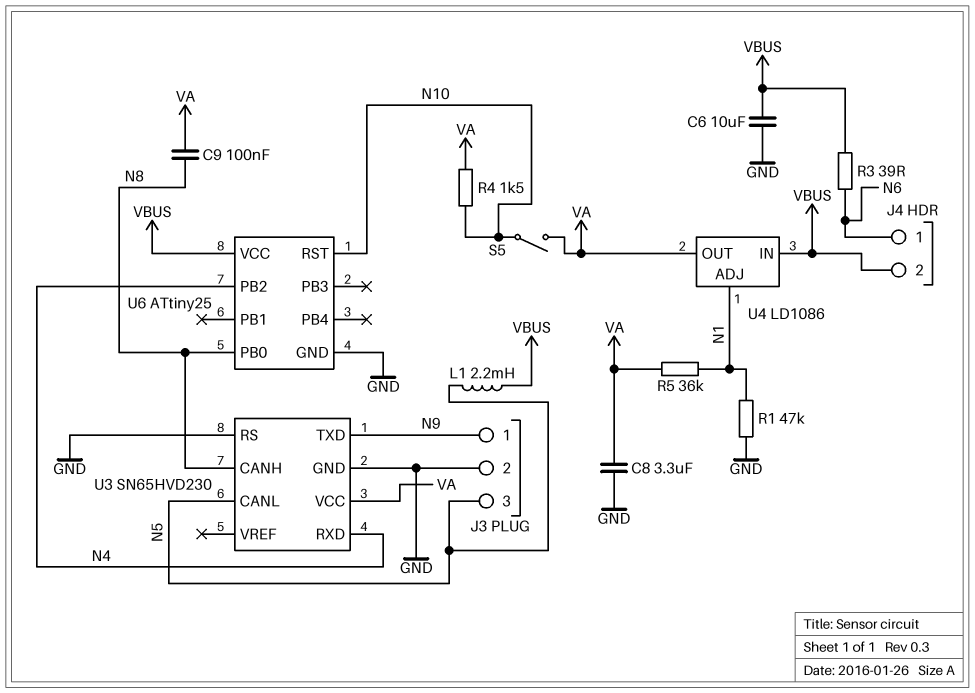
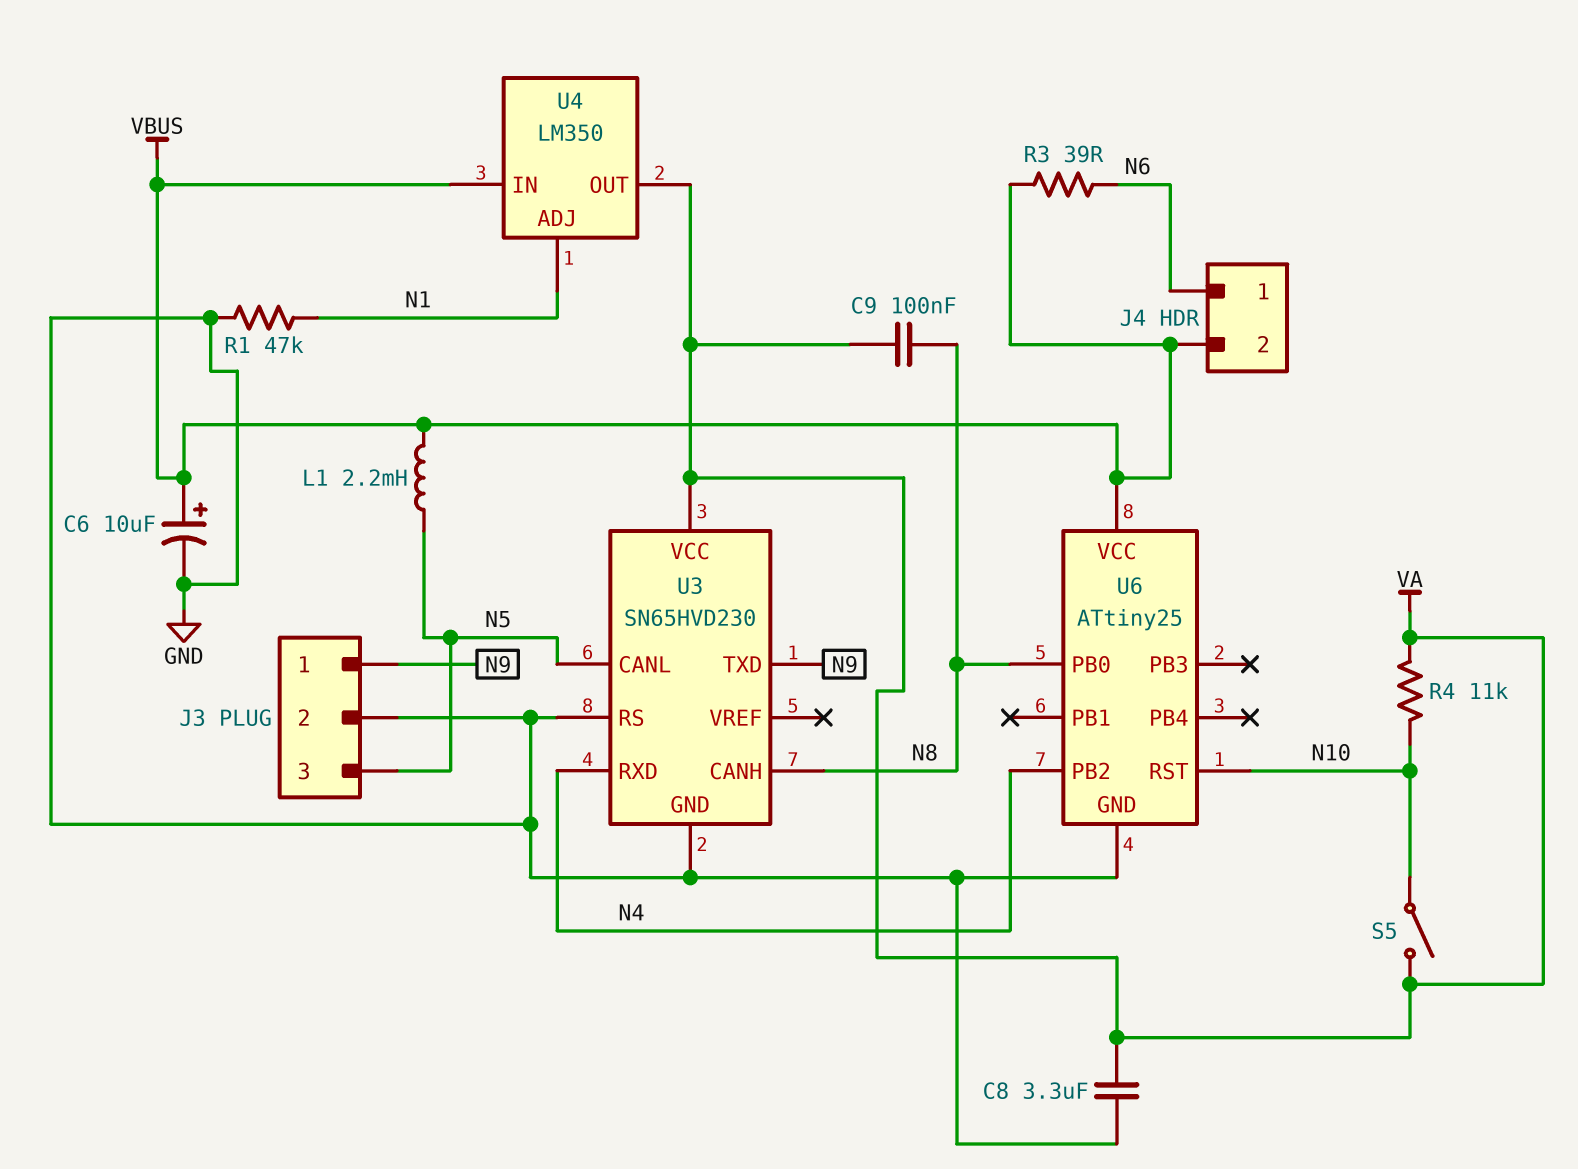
C6: 10uF (GND, VBUS) -> 10uF (plus VBUS, minus GND)
R4: 1.5k (N10, VA) -> 11k (N10, VA)
R5: 36k (N1, VA) -> none
U4: LD1086 -> LM350

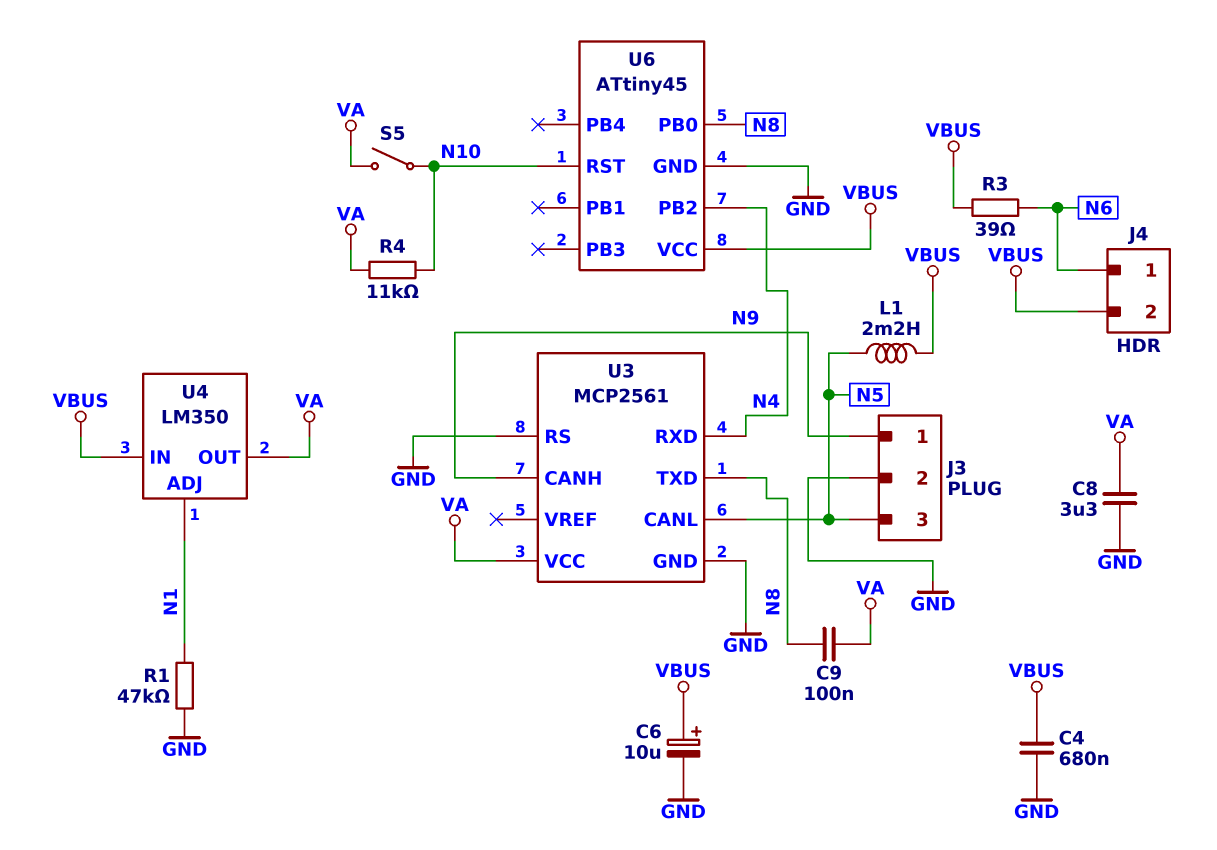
C4: none -> 680nF (GND, VBUS)
U3: SN65HVD230 -> MCP2561
U3 pin CANH: N8 -> N9
U3 pin TXD: N9 -> N8
U6: ATtiny25 -> ATtiny45

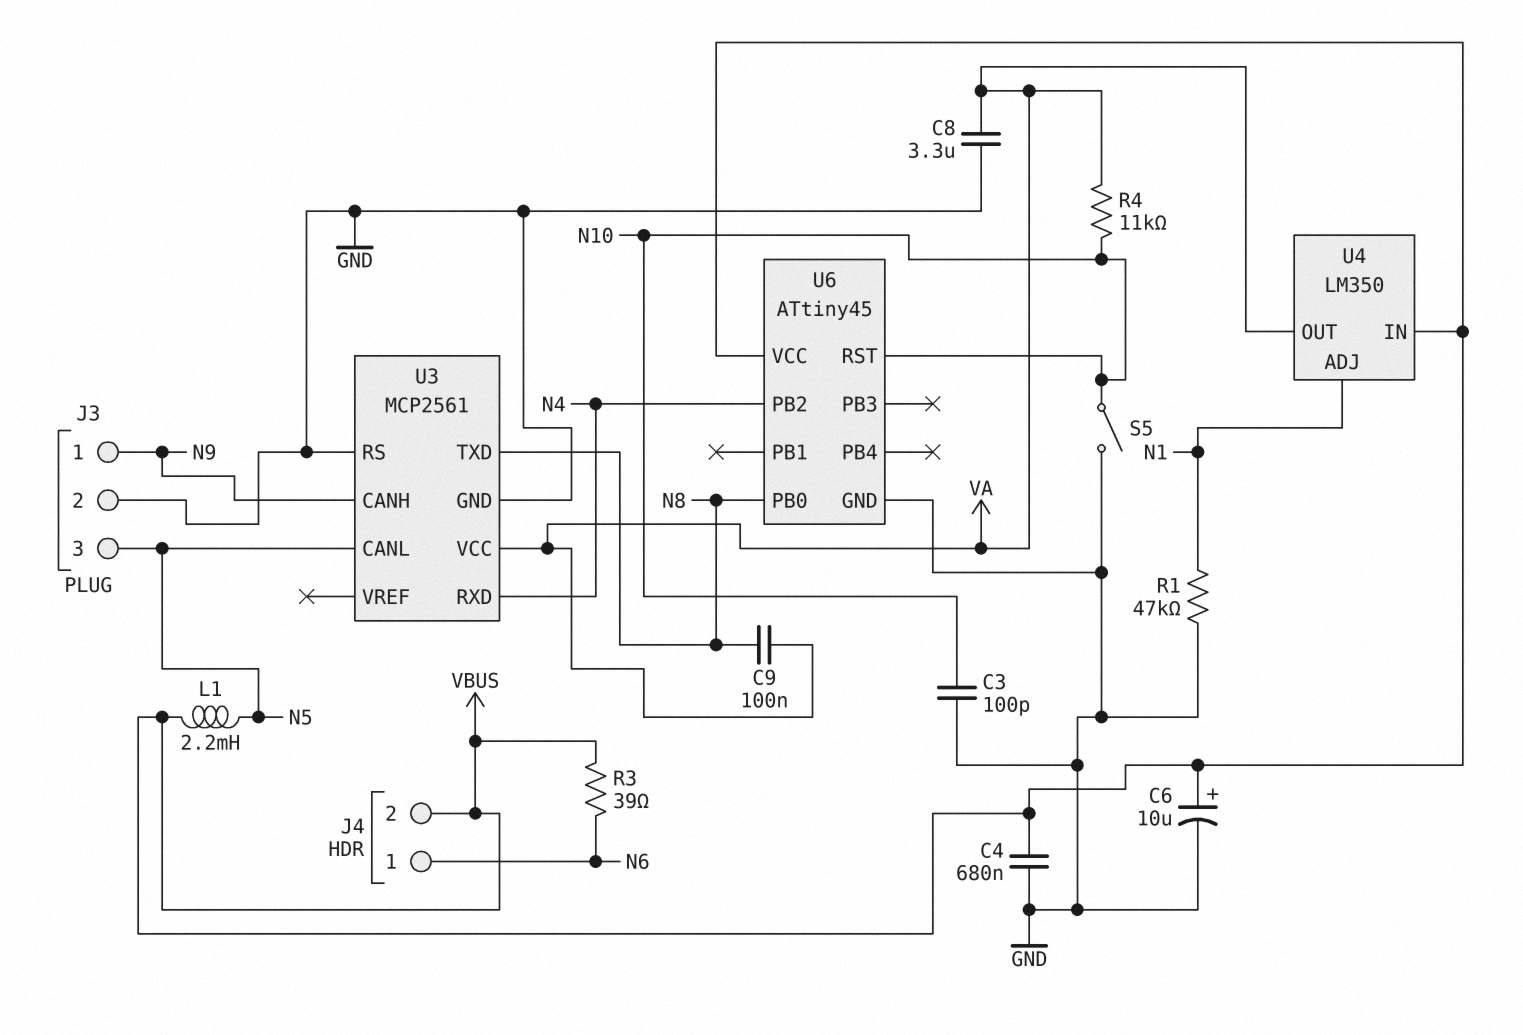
C3: none -> 100pF (GND, N10)
S5: switch (N10, VA) -> switch (GND, N10)

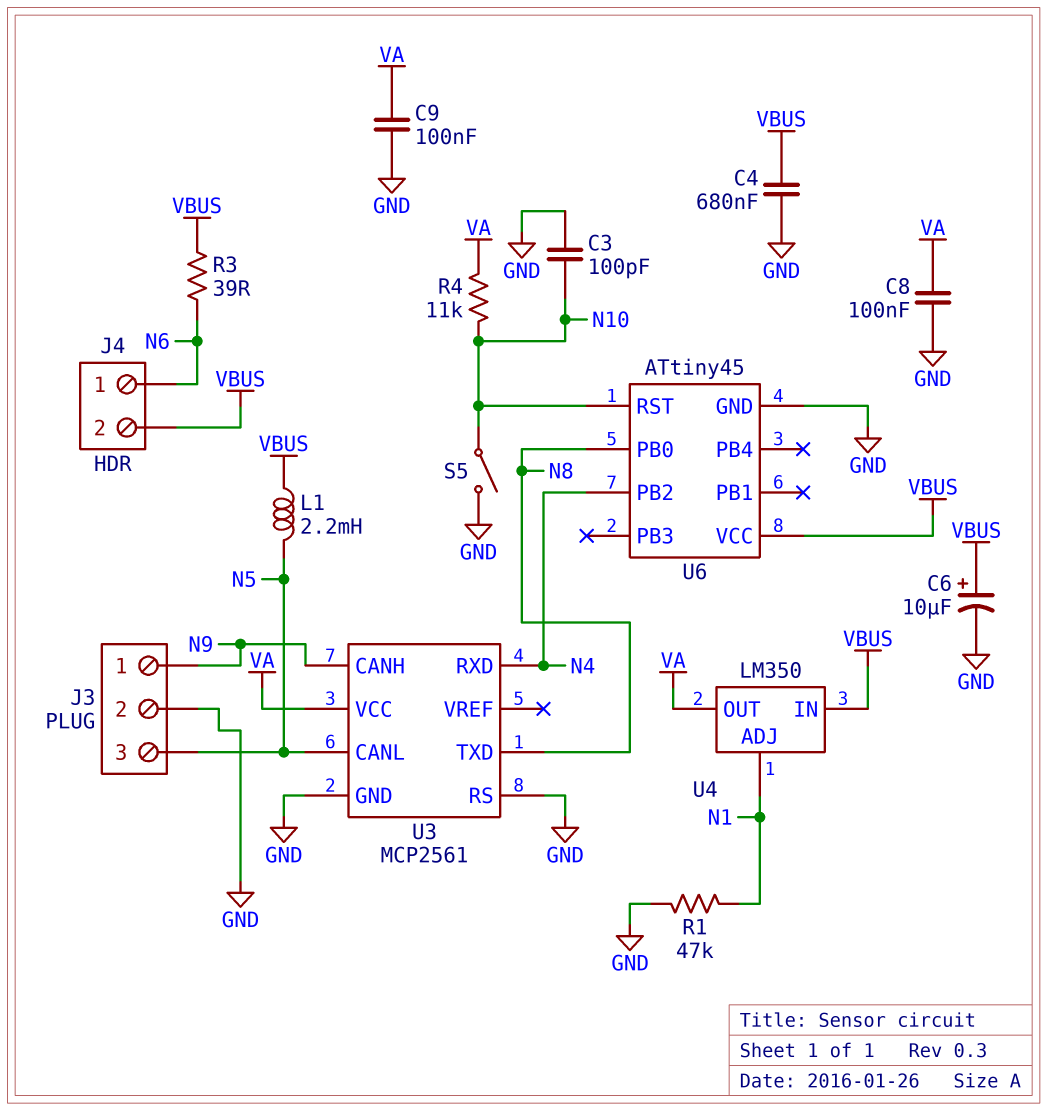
C8: 3.3uF (GND, VA) -> 100nF (GND, VA)
C9: 100nF (N8, VA) -> 100nF (GND, VA)

